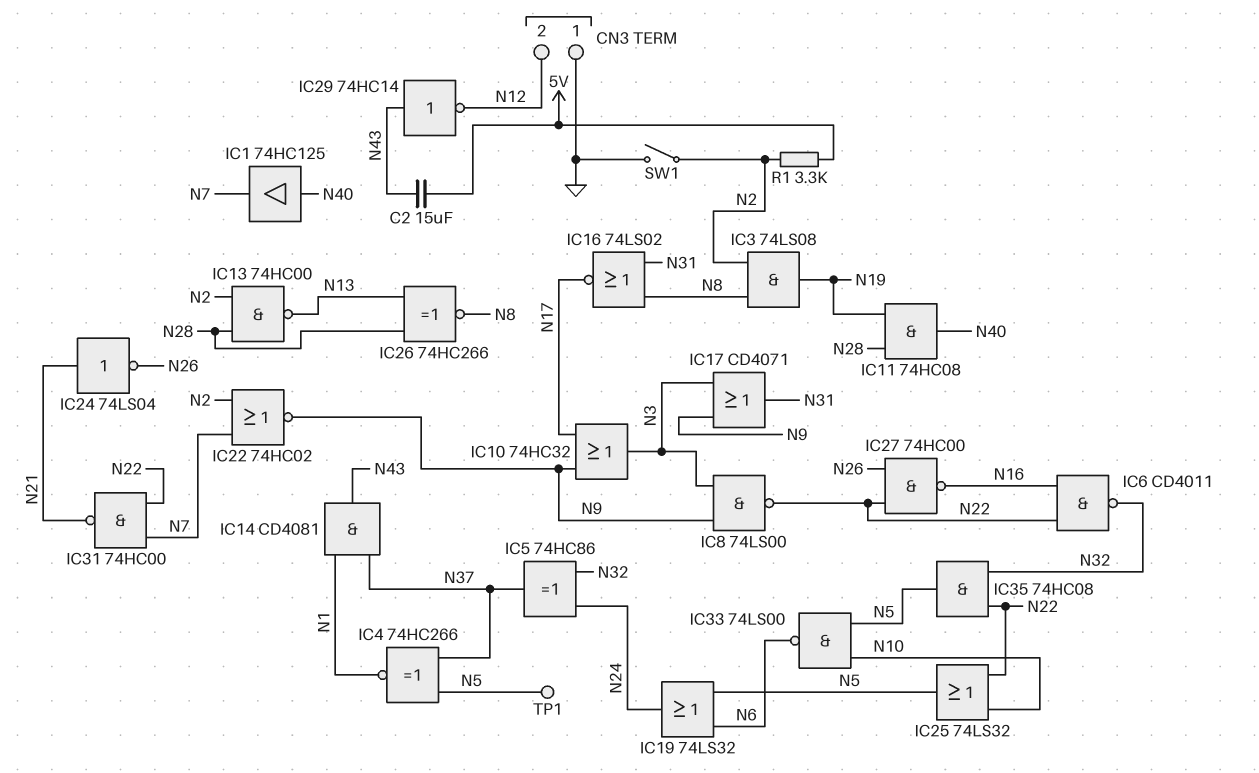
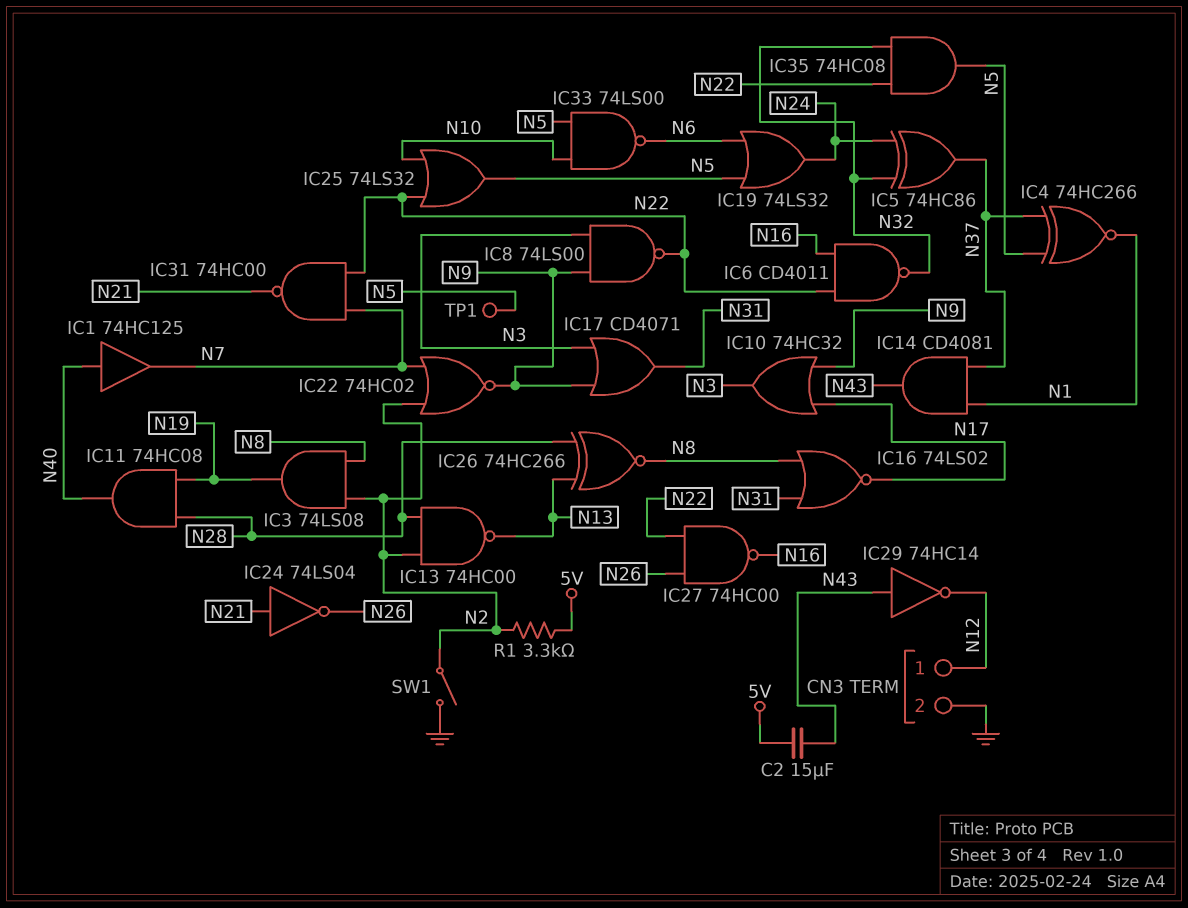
CN3 pin 1: GND -> N12
CN3 pin 2: N12 -> GND

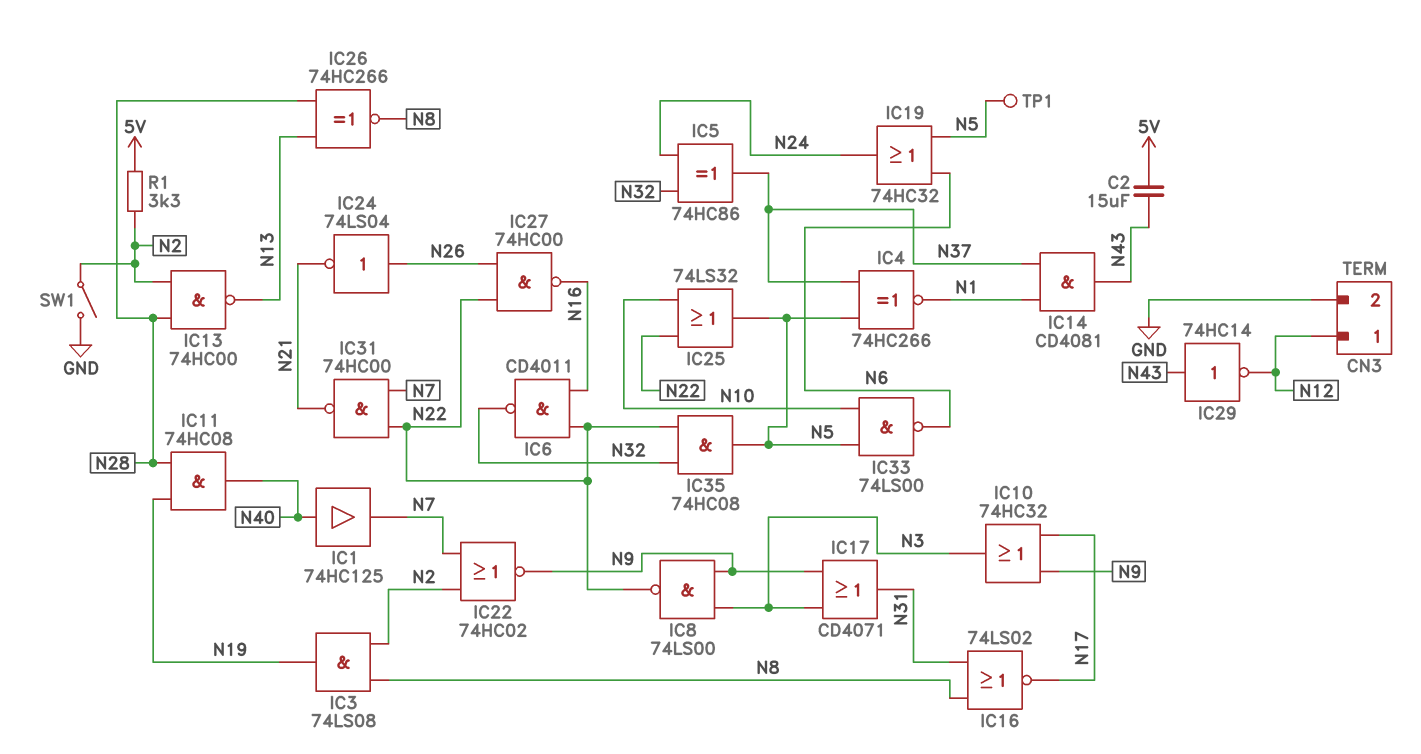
IC19: OR 74LS32 (in N5, in N6, out N24) -> OR 74HC32 (in N5, in N6, out N24)
IC24: NOT 74LS04 (in N21, out N26) -> NOT 74LS04 (in N26, out N21)

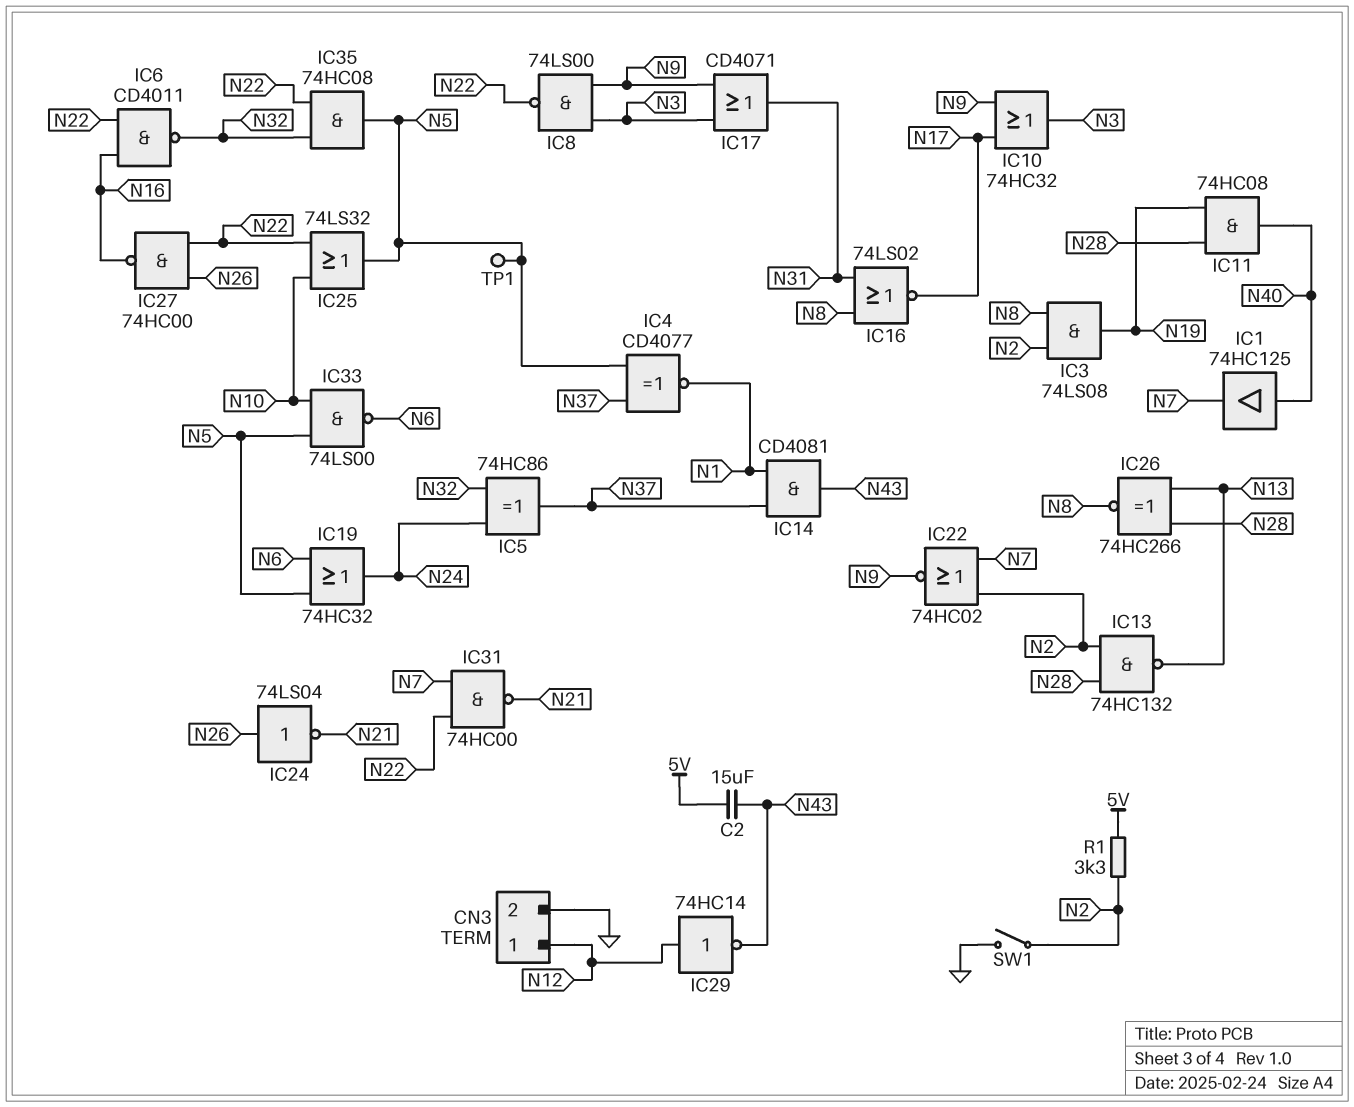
IC4: XNOR 74HC266 (in N5, in N37, out N1) -> XNOR CD4077 (in N5, in N37, out N1)
IC13: NAND 74HC00 (in N2, in N28, out N13) -> NAND 74HC132 (in N2, in N28, out N13)
IC29: NOT 74HC14 (in N43, out N12) -> NOT 74HC14 (in N12, out N43)

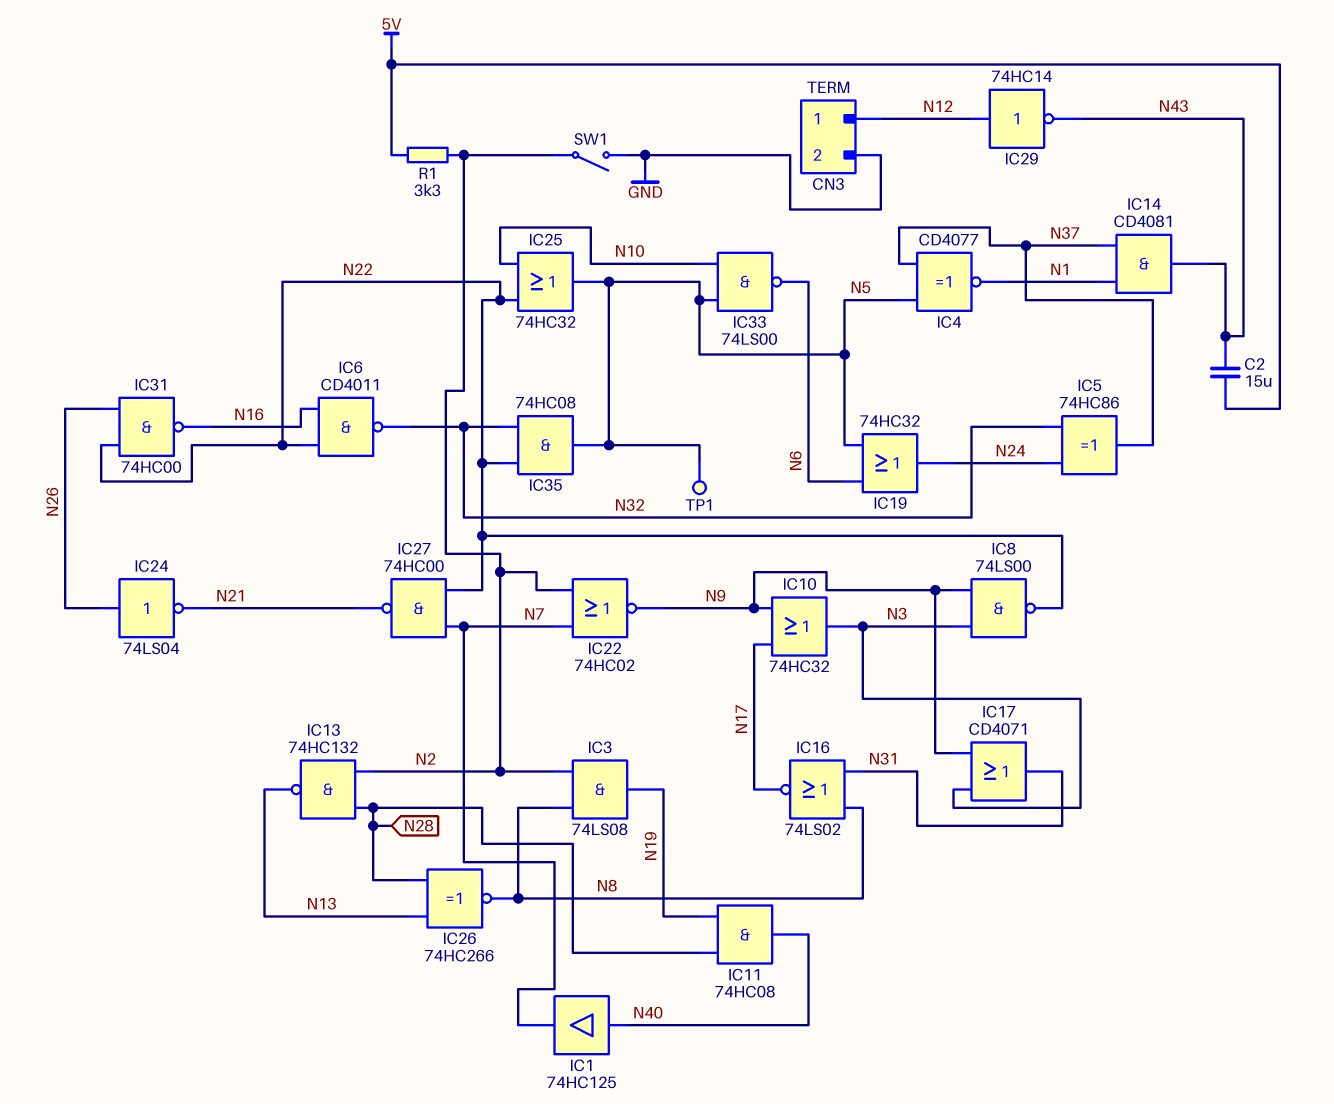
IC25: OR 74LS32 (in N10, in N22, out N5) -> OR 74HC32 (in N10, in N22, out N5)
IC27: NAND 74HC00 (in N22, in N26, out N16) -> NAND 74HC00 (in N7, in N22, out N21)
IC31: NAND 74HC00 (in N7, in N22, out N21) -> NAND 74HC00 (in N22, in N26, out N16)

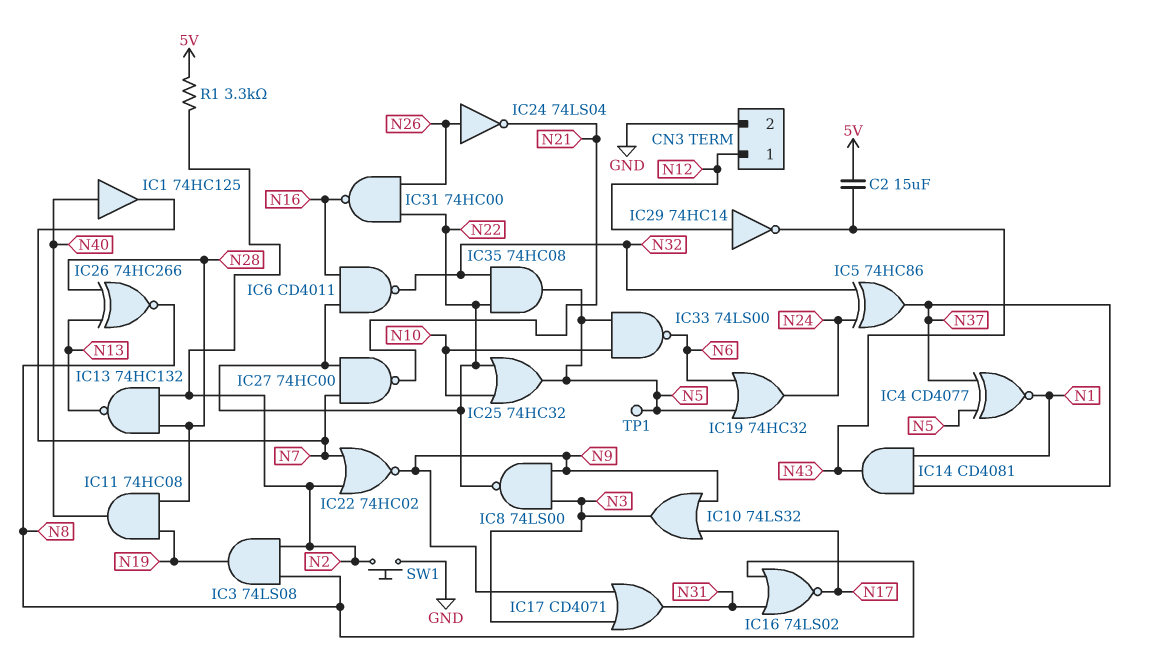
IC10: OR 74HC32 (in N9, in N17, out N3) -> OR 74LS32 (in N9, in N17, out N3)
SW1: switch (GND, N2) -> button (GND, N2)

